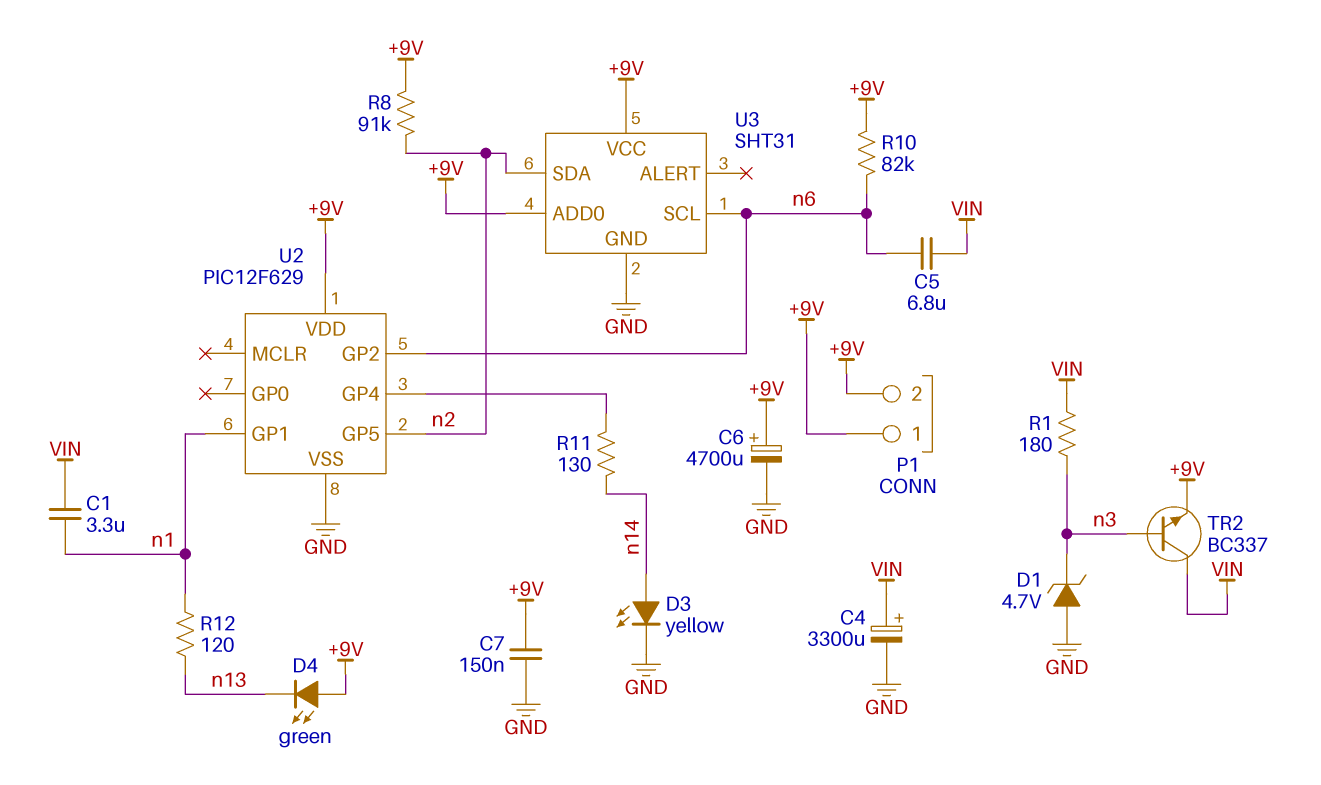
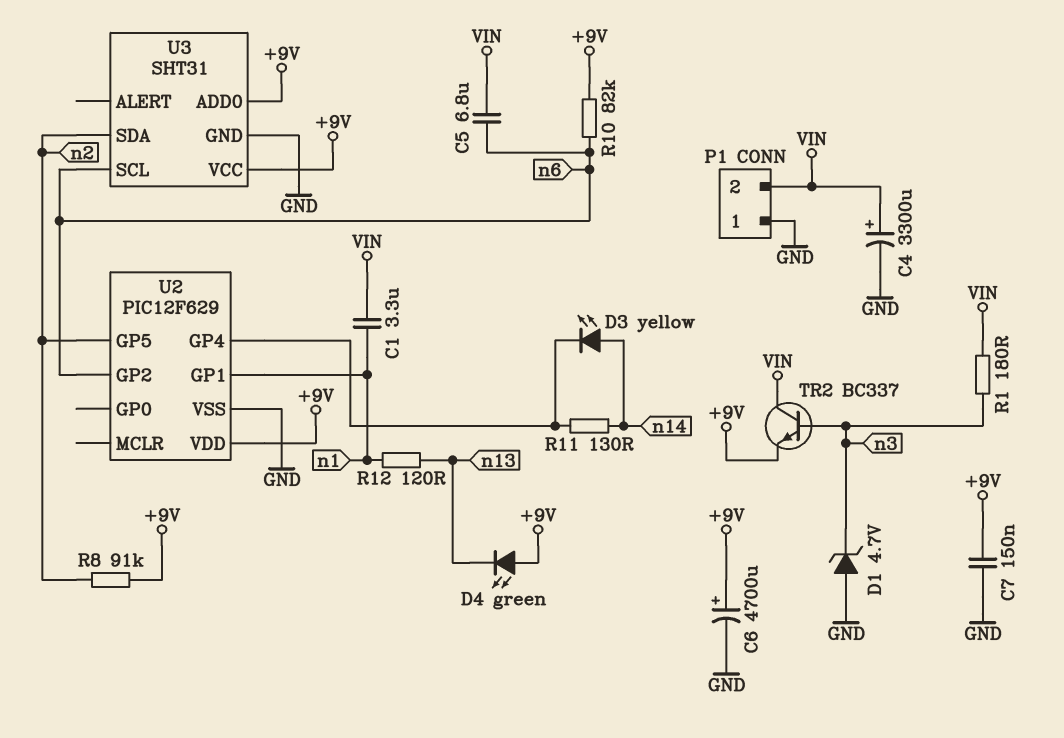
D3: LED yellow (A n14, K GND) -> LED yellow (A n14, K U2/GP4)
P1 pin 1: +9V -> GND
P1 pin 2: +9V -> VIN

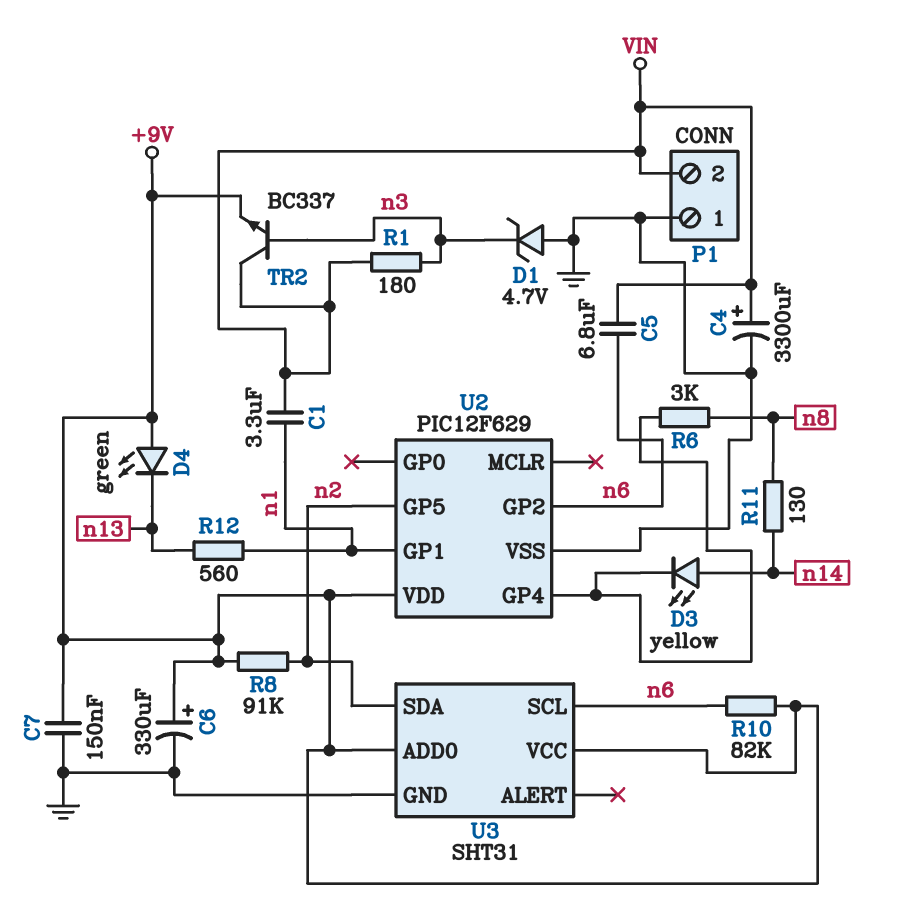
C6: 4700uF (plus +9V, minus GND) -> 330uF (plus +9V, minus GND)
R6: none -> 3k (U2/GP4, n8)
R11: 130 (U2/GP4, n14) -> 130 (n8, n14)
R12: 120 (n1, n13) -> 560 (n1, n13)

